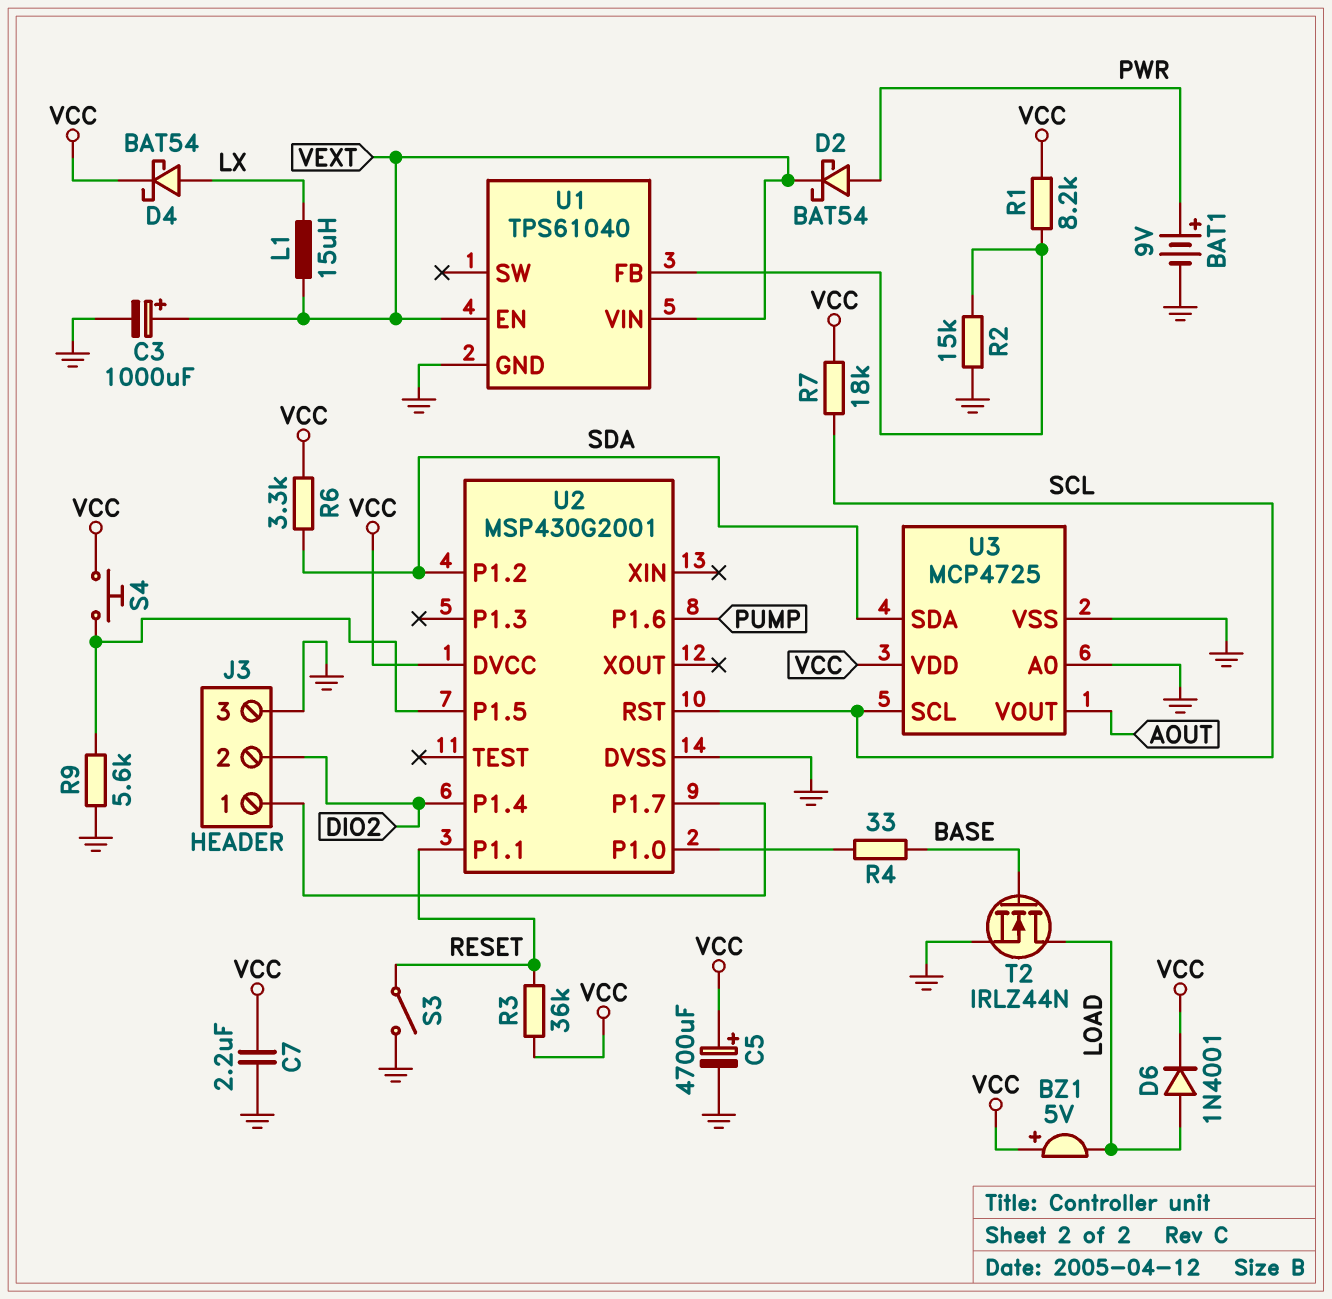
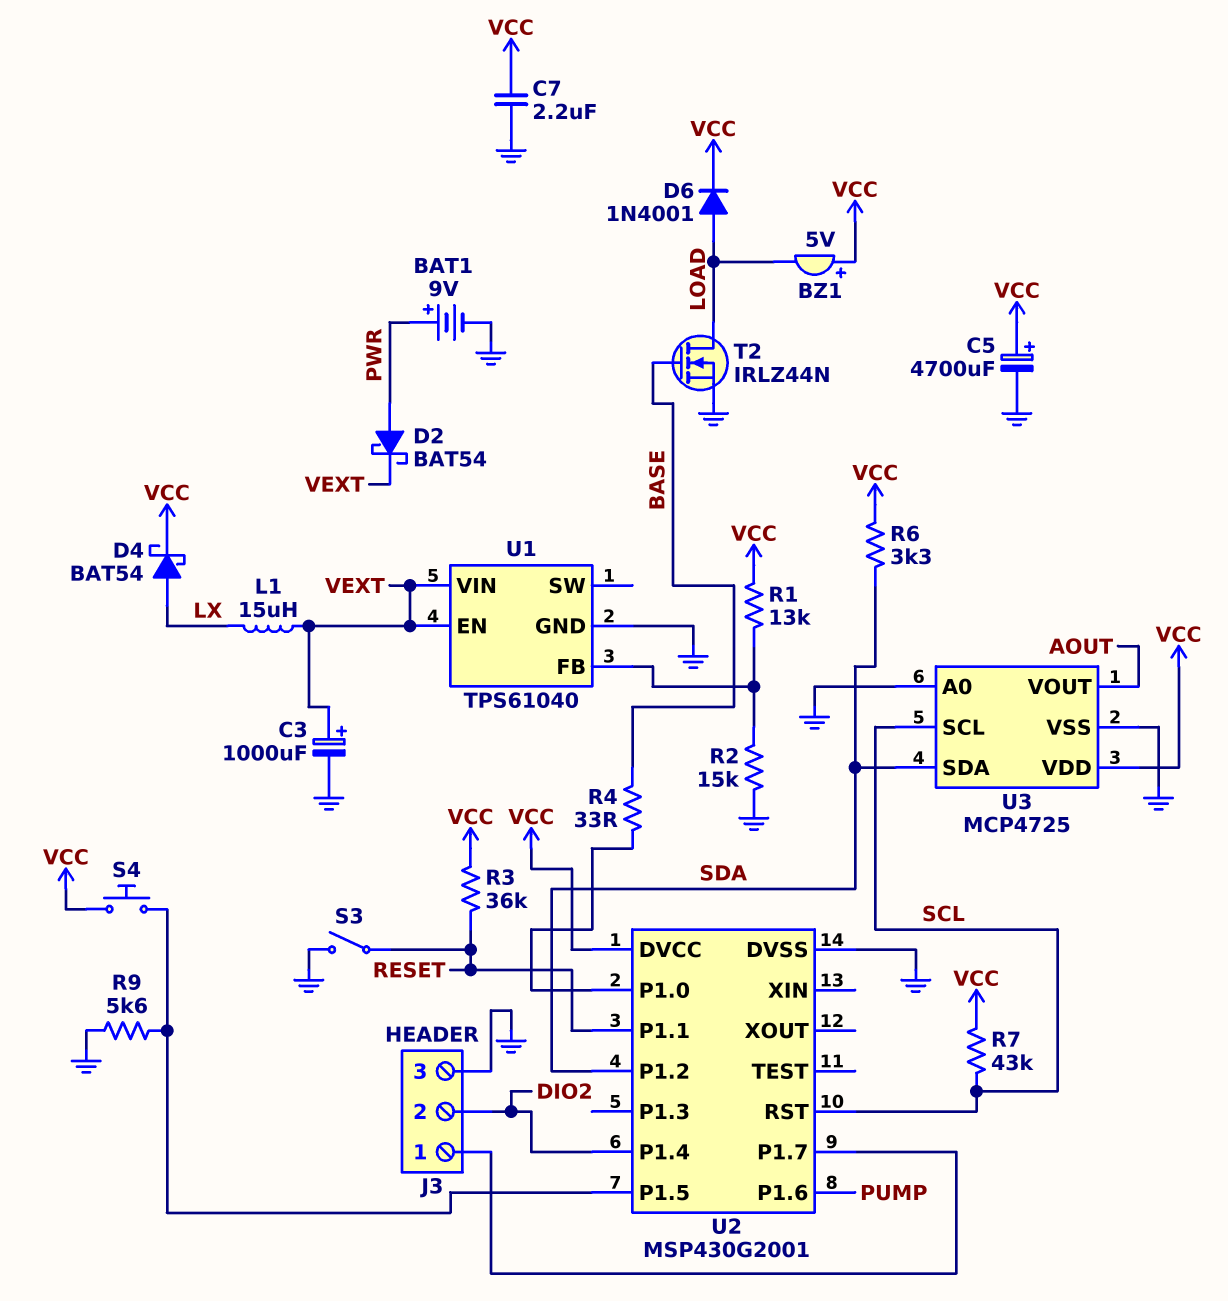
R1: 8.2k (U1/FB, VCC) -> 13k (U1/FB, VCC)
R7: 18k (SCL, VCC) -> 43k (SCL, VCC)

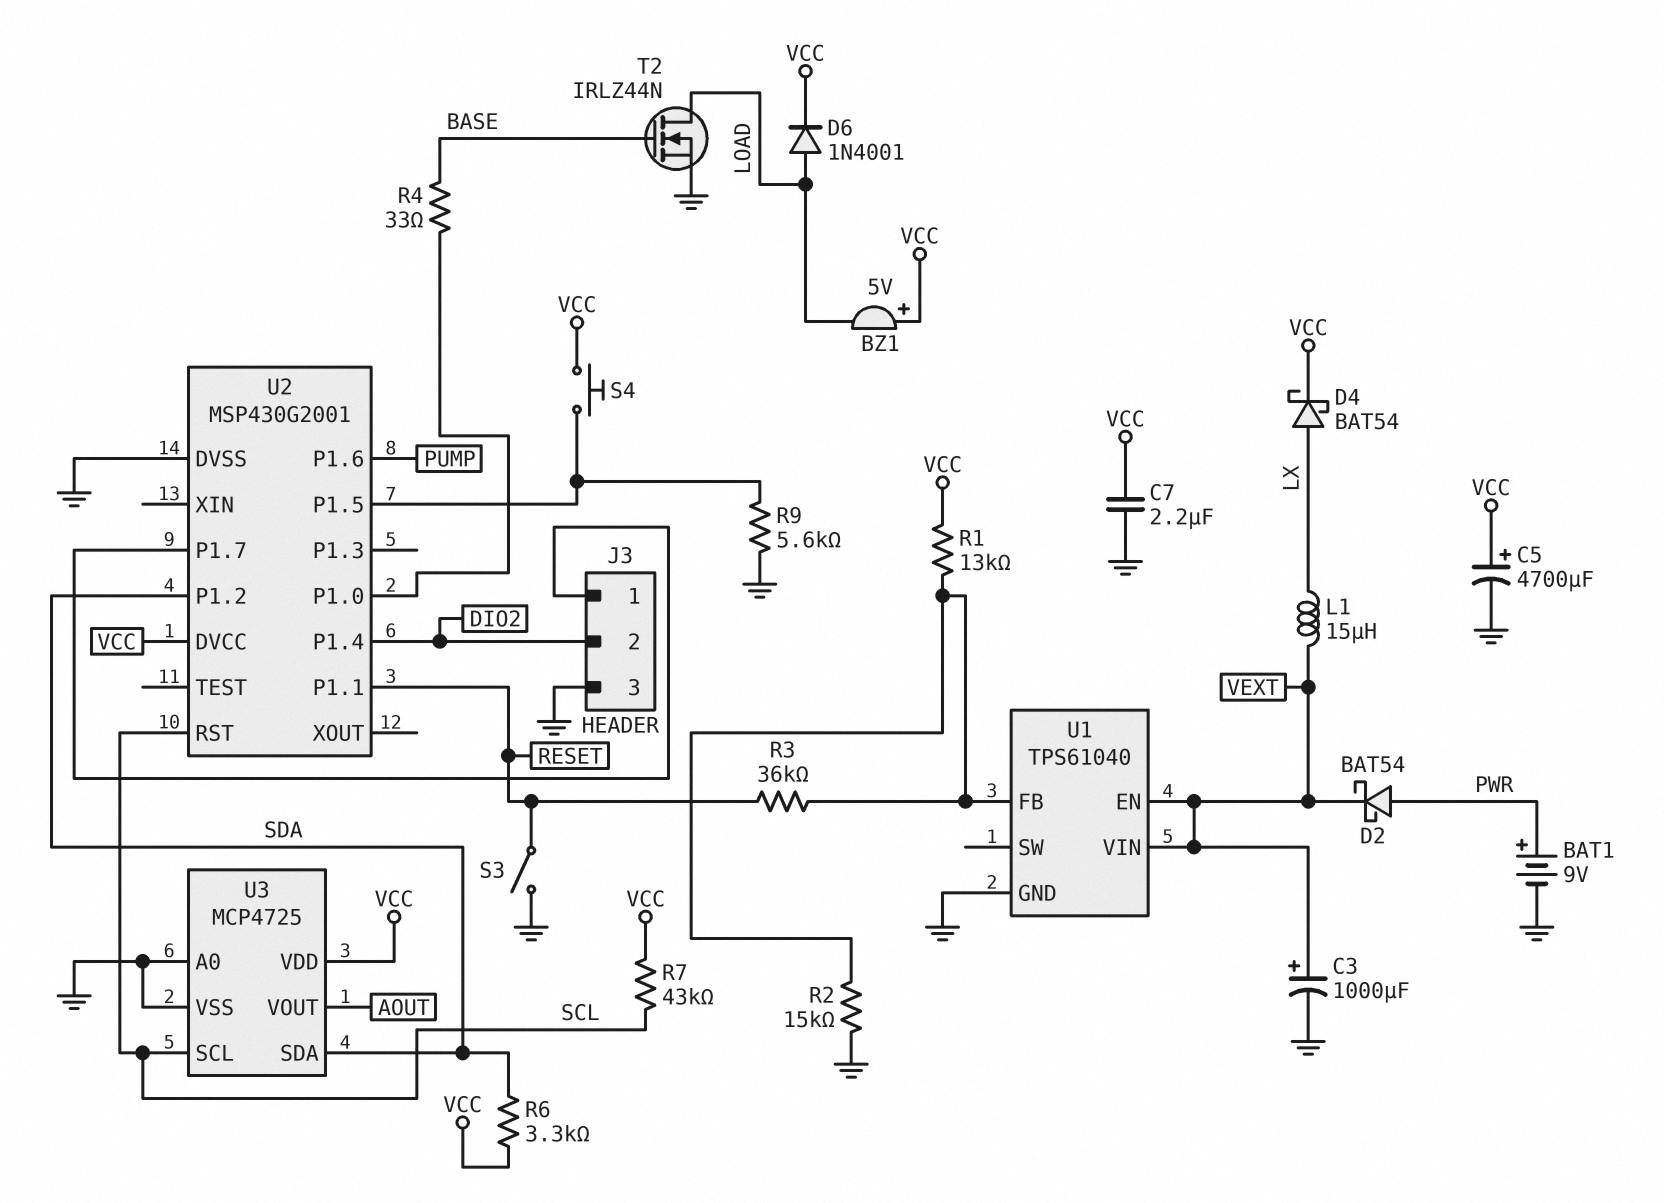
R3: 36k (RESET, VCC) -> 36k (RESET, U1/FB)

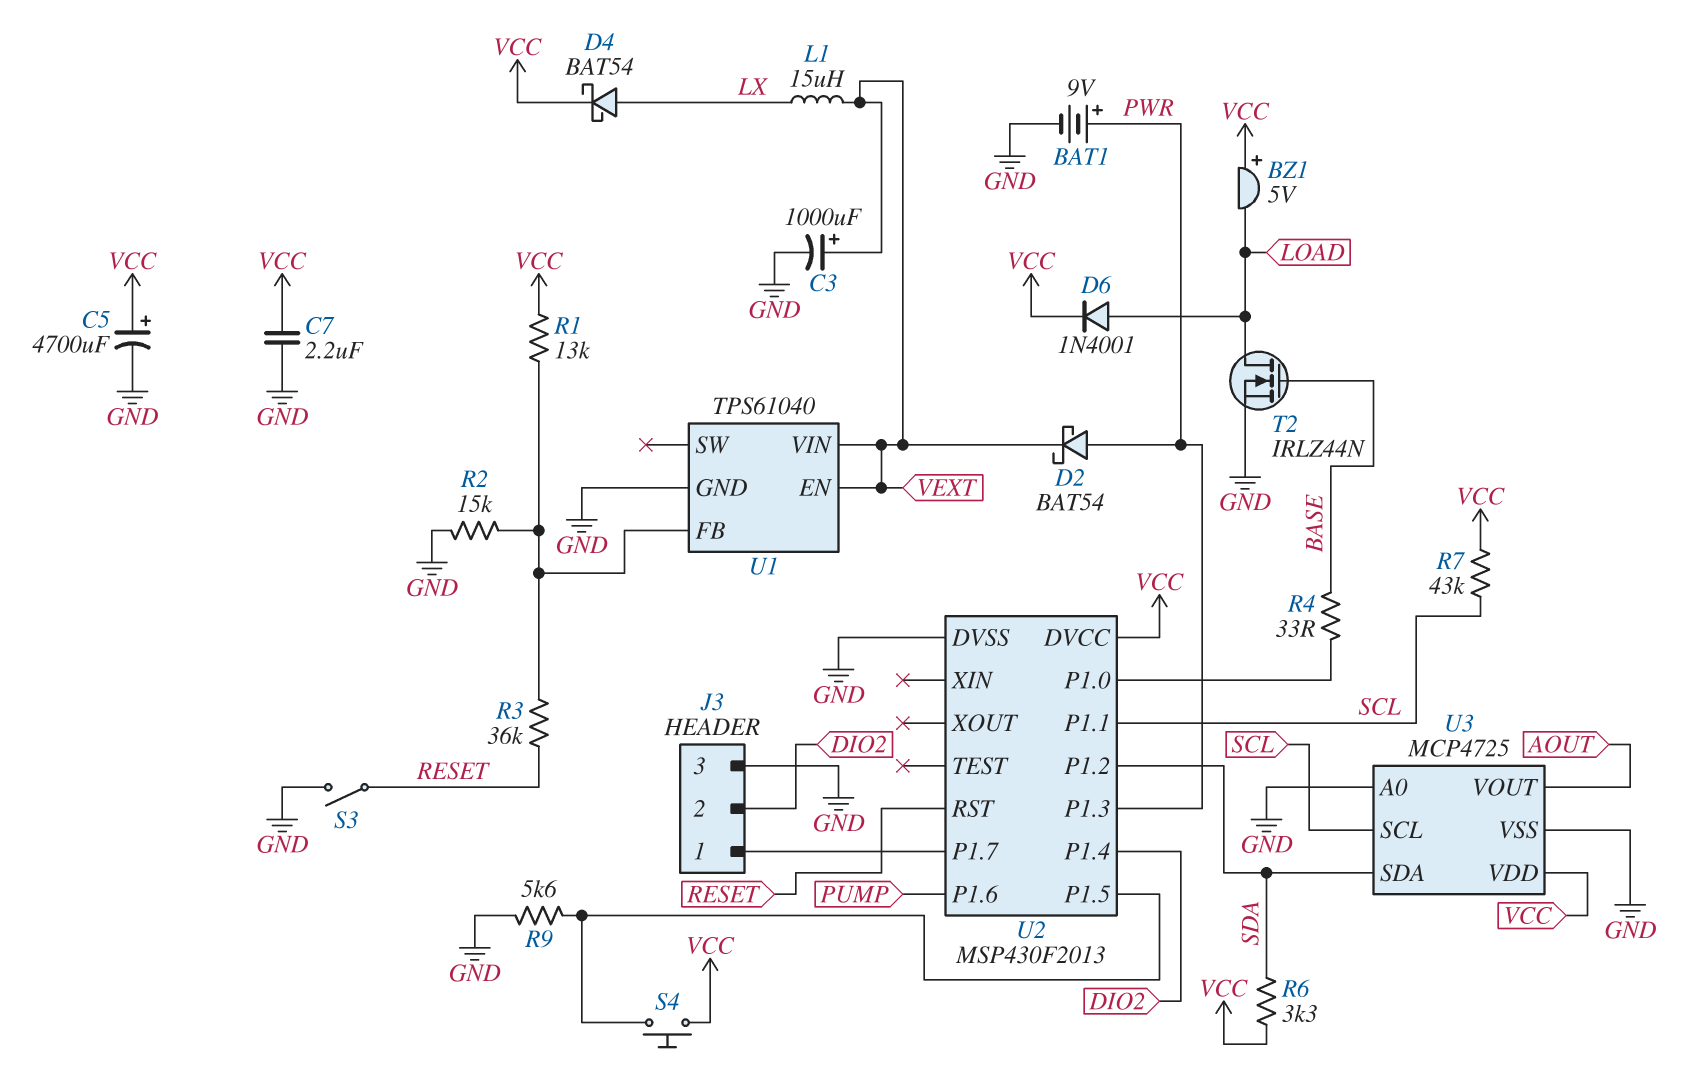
U2: MSP430G2001 -> MSP430F2013
U2 pin P1.1: RESET -> SCL
U2 pin P1.3: none -> PWR
U2 pin RST: SCL -> RESET

